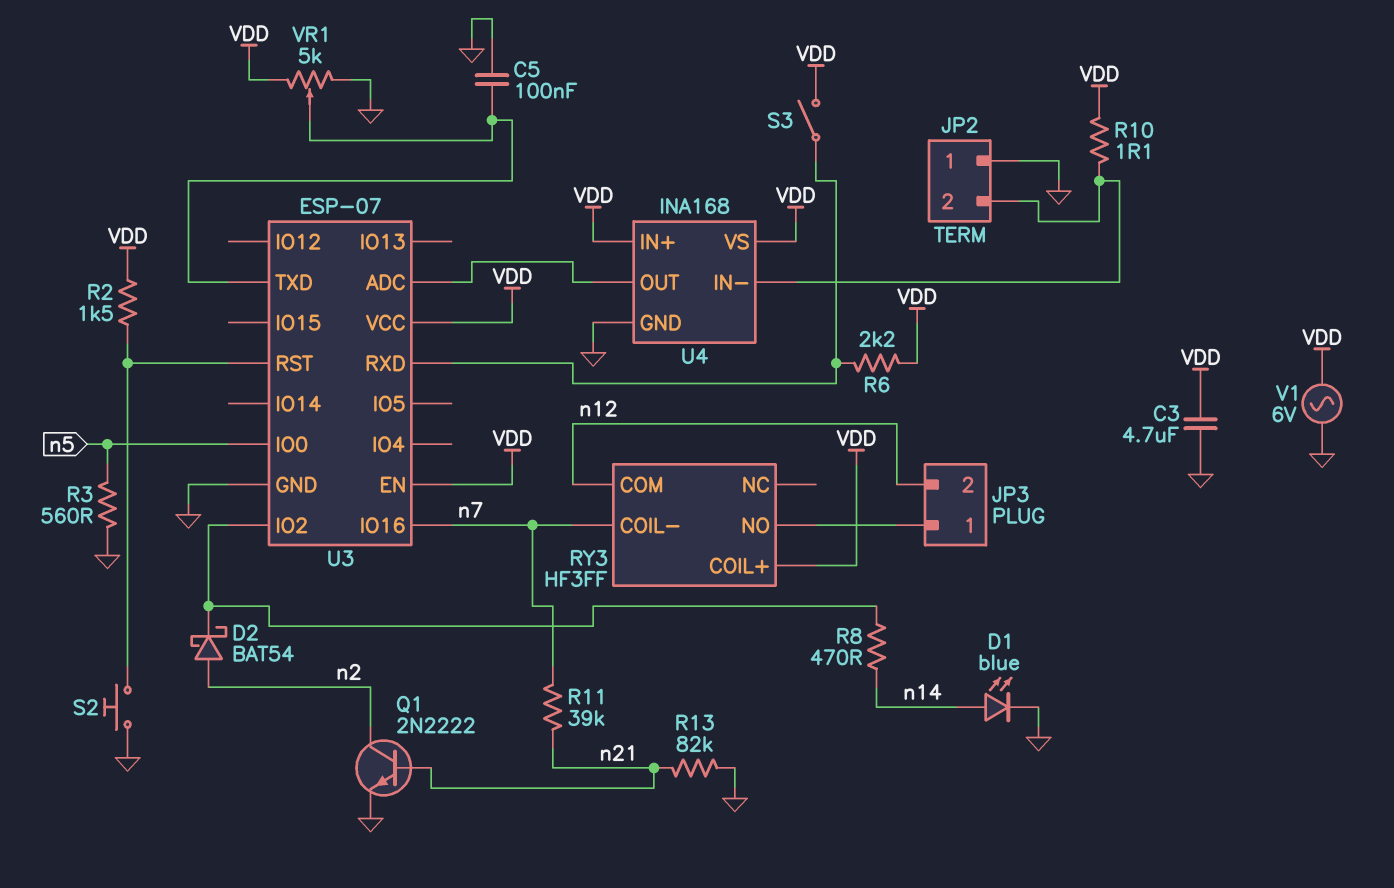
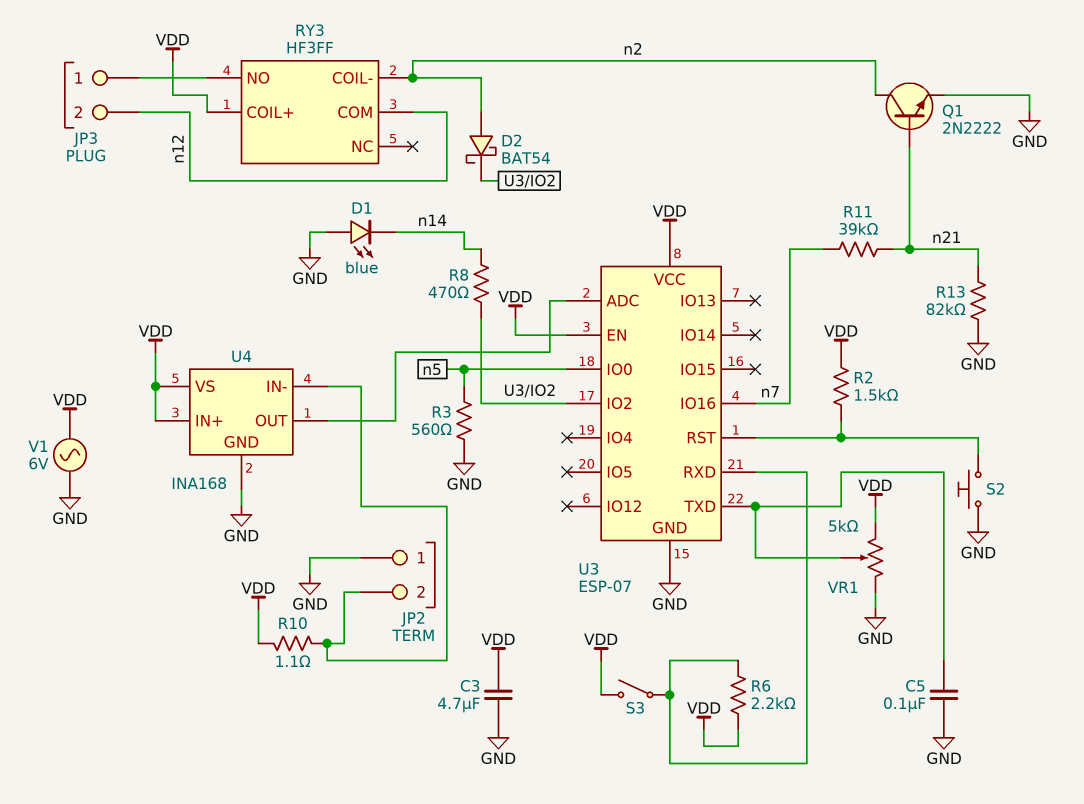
D1: LED blue (A n14, K GND) -> LED blue (A GND, K n14)
RY3 pin COIL-: n7 -> n2

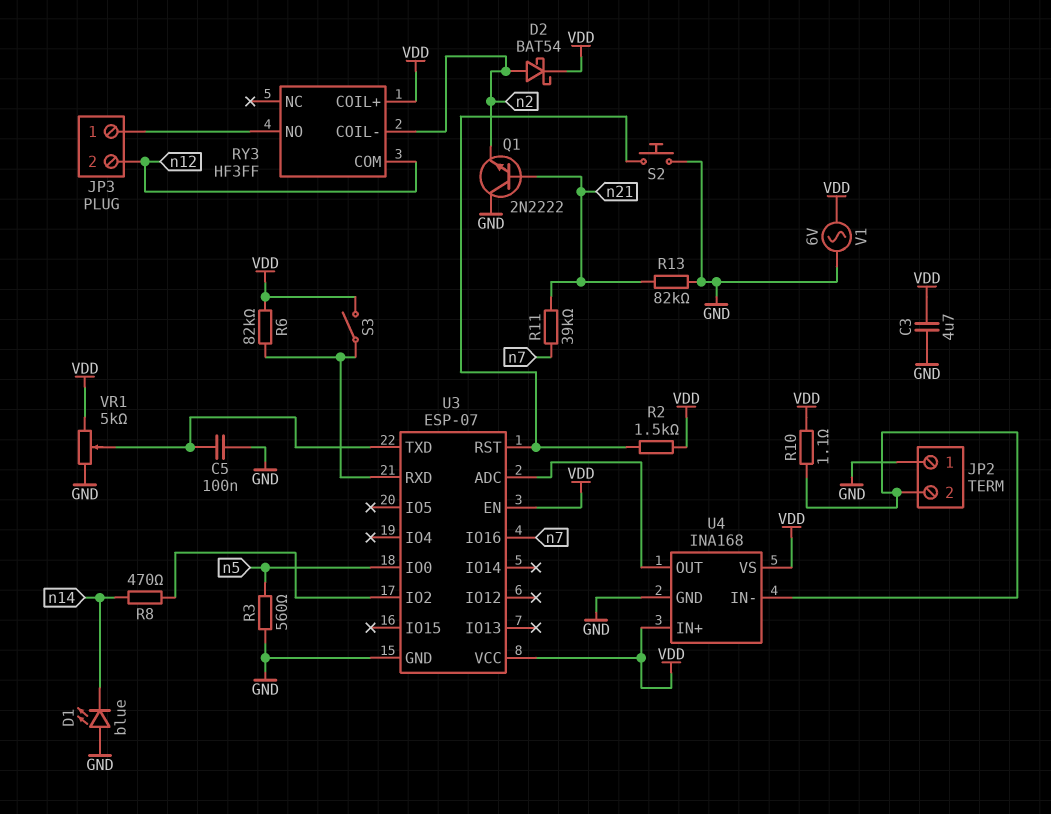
D2: schottky BAT54 (A n2, K U3/IO2) -> schottky BAT54 (A n2, K VDD)
Q1: NPN 2N2222 (B n21, C n2, E GND) -> NPN 2N2222 (B n21, C GND, E n2)
R6: 2.2k (U3/RXD, VDD) -> 82k (U3/RXD, VDD)

